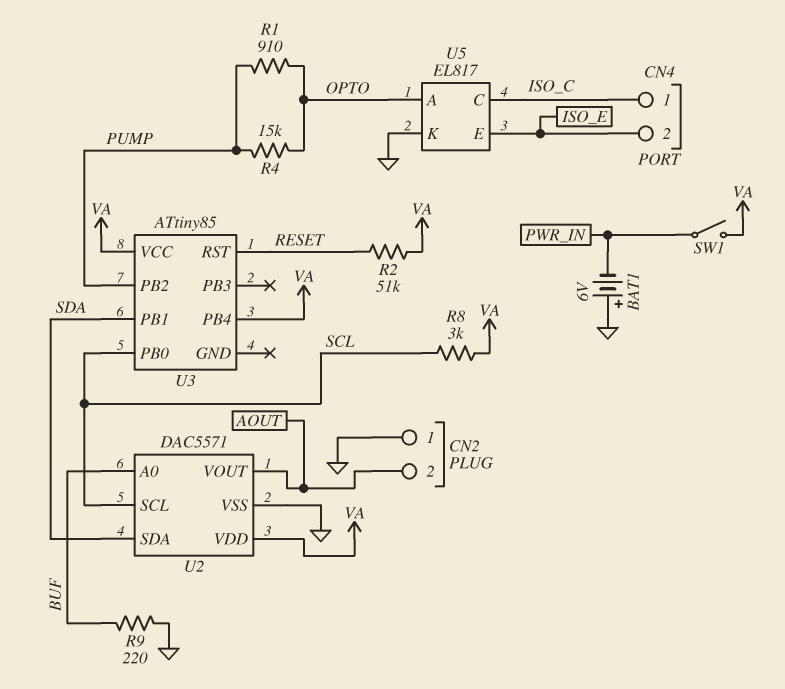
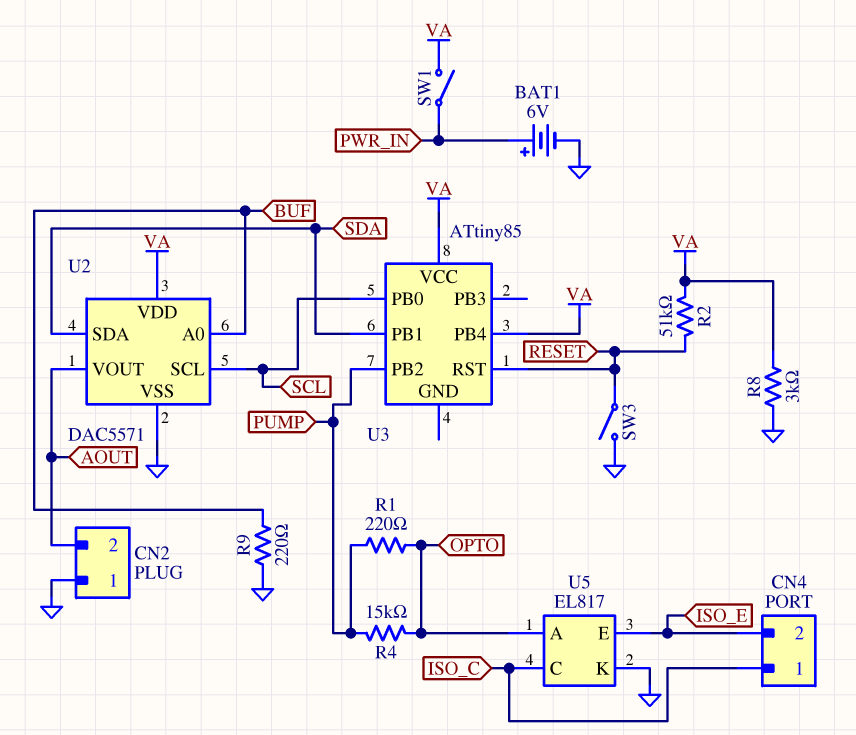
BAT1: 6V (plus GND, minus PWR_IN) -> 6V (plus PWR_IN, minus GND)
R1: 910 (OPTO, PUMP) -> 220 (OPTO, PUMP)
R8: 3k (SCL, VA) -> 3k (GND, VA)
SW3: none -> switch (GND, RESET)

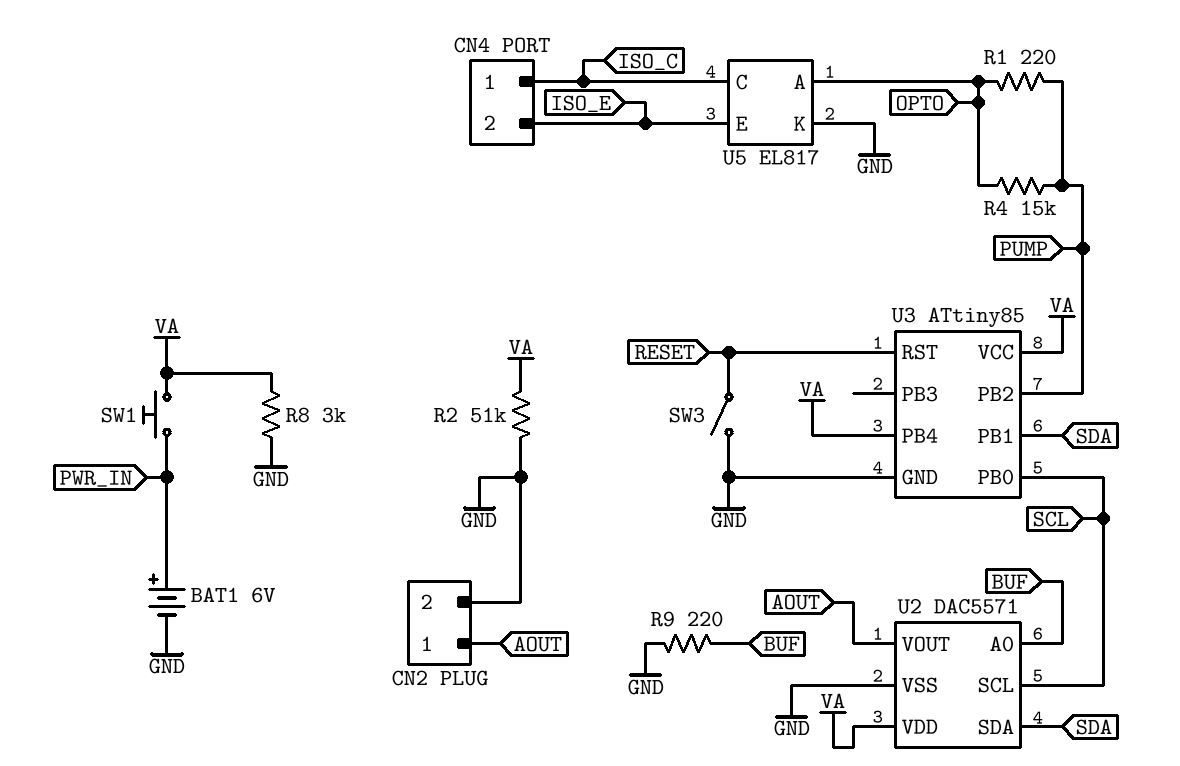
CN2 pin 1: GND -> AOUT
CN2 pin 2: AOUT -> GND
R2: 51k (RESET, VA) -> 51k (GND, VA)
SW1: switch (PWR_IN, VA) -> button (PWR_IN, VA)
U3 pin GND: none -> GND

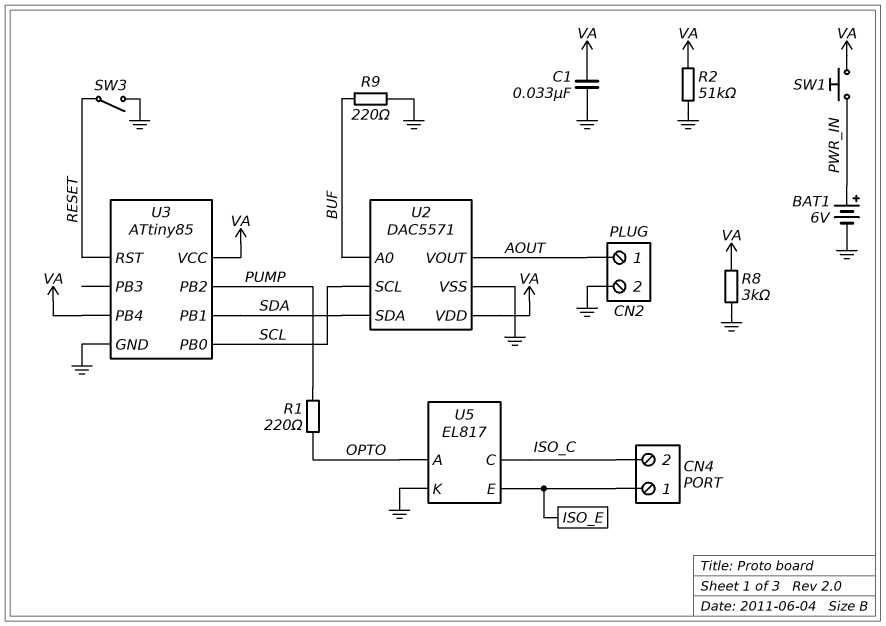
C1: none -> 33nF (GND, VA)
CN4 pin 1: ISO_C -> ISO_E
CN4 pin 2: ISO_E -> ISO_C
R4: 15k (OPTO, PUMP) -> none

